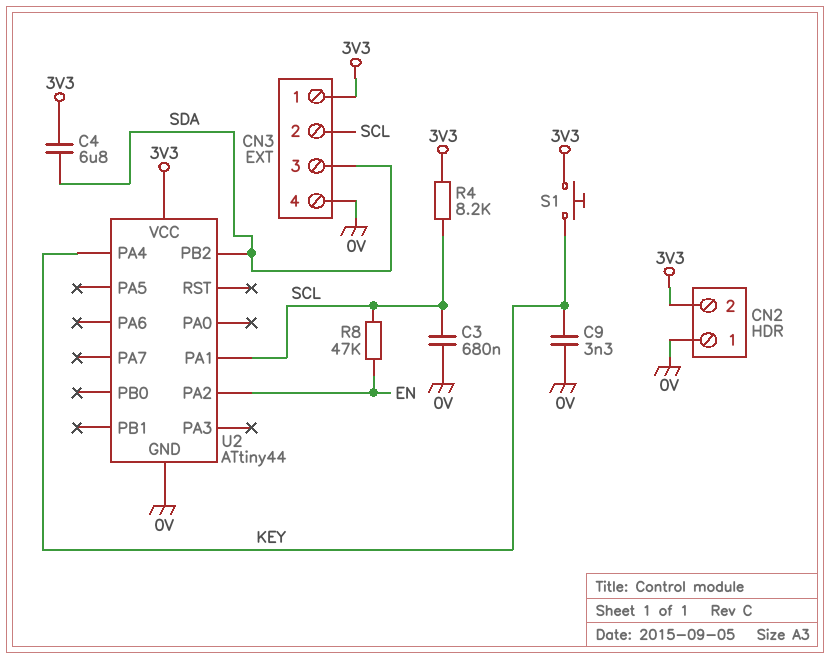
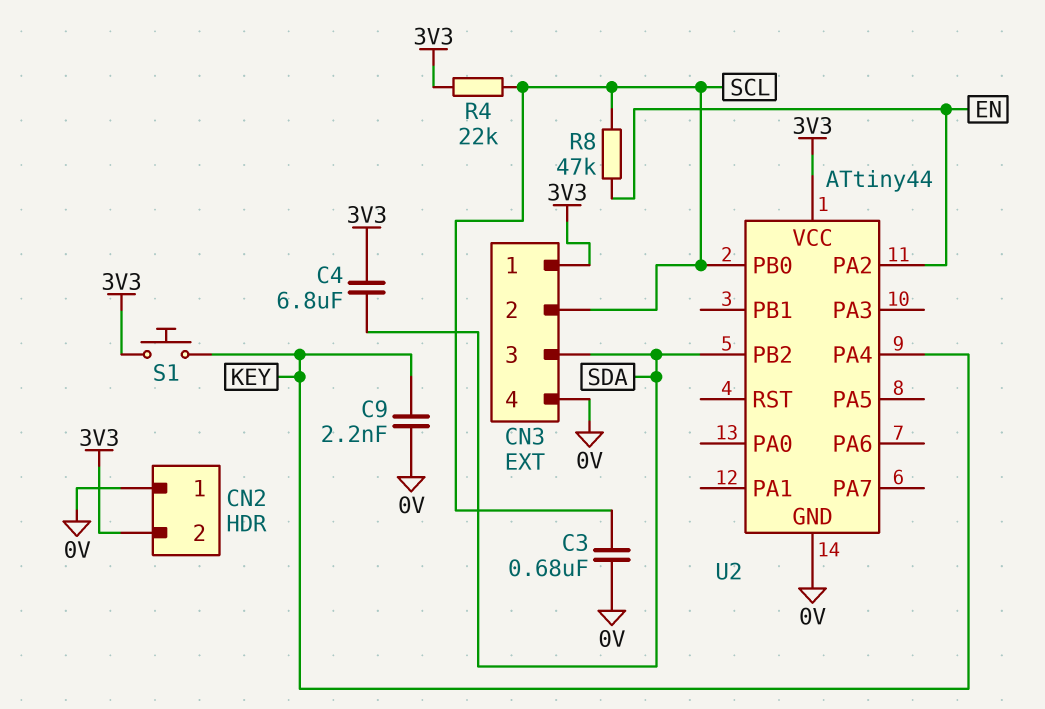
C9: 3.3nF (0V, KEY) -> 2.2nF (0V, KEY)
R4: 8.2k (3V3, SCL) -> 22k (3V3, SCL)
U2 pin PA1: SCL -> none
U2 pin PB0: none -> SCL

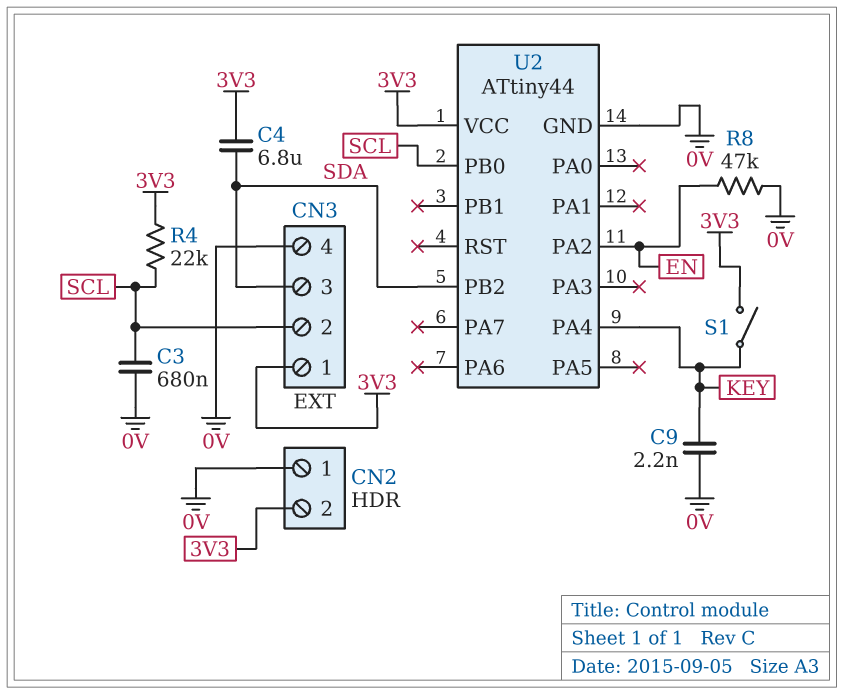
R8: 47k (EN, SCL) -> 47k (0V, EN)
S1: button (3V3, KEY) -> switch (3V3, KEY)

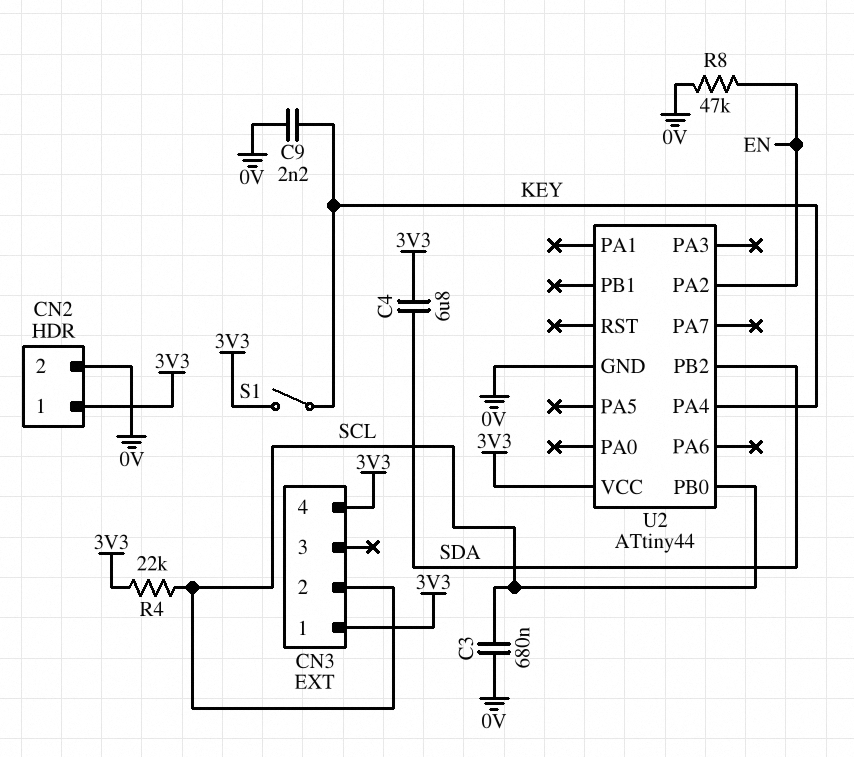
CN2 pin 1: 0V -> 3V3
CN2 pin 2: 3V3 -> 0V
CN3 pin 3: SDA -> none
CN3 pin 4: 0V -> 3V3

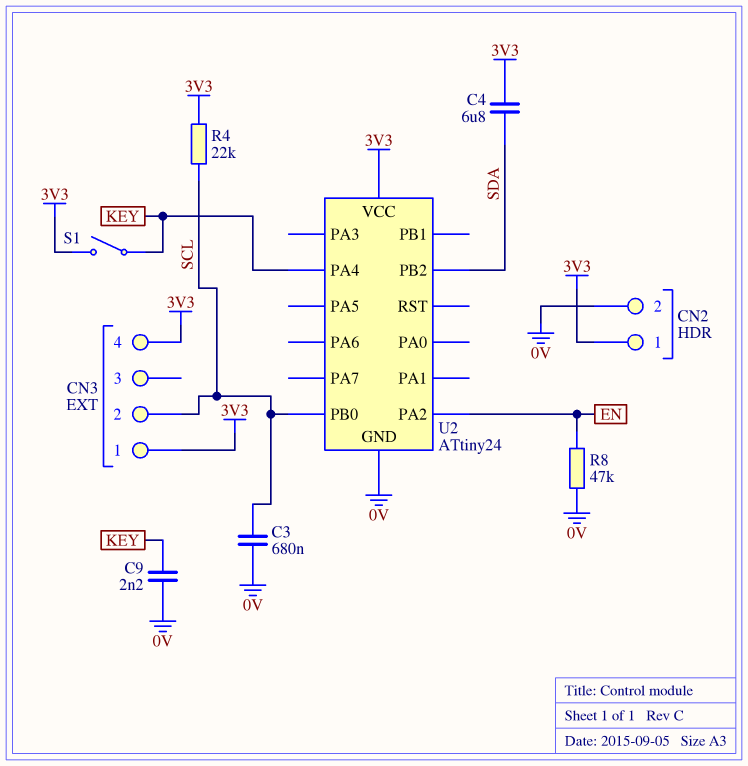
U2: ATtiny44 -> ATtiny24

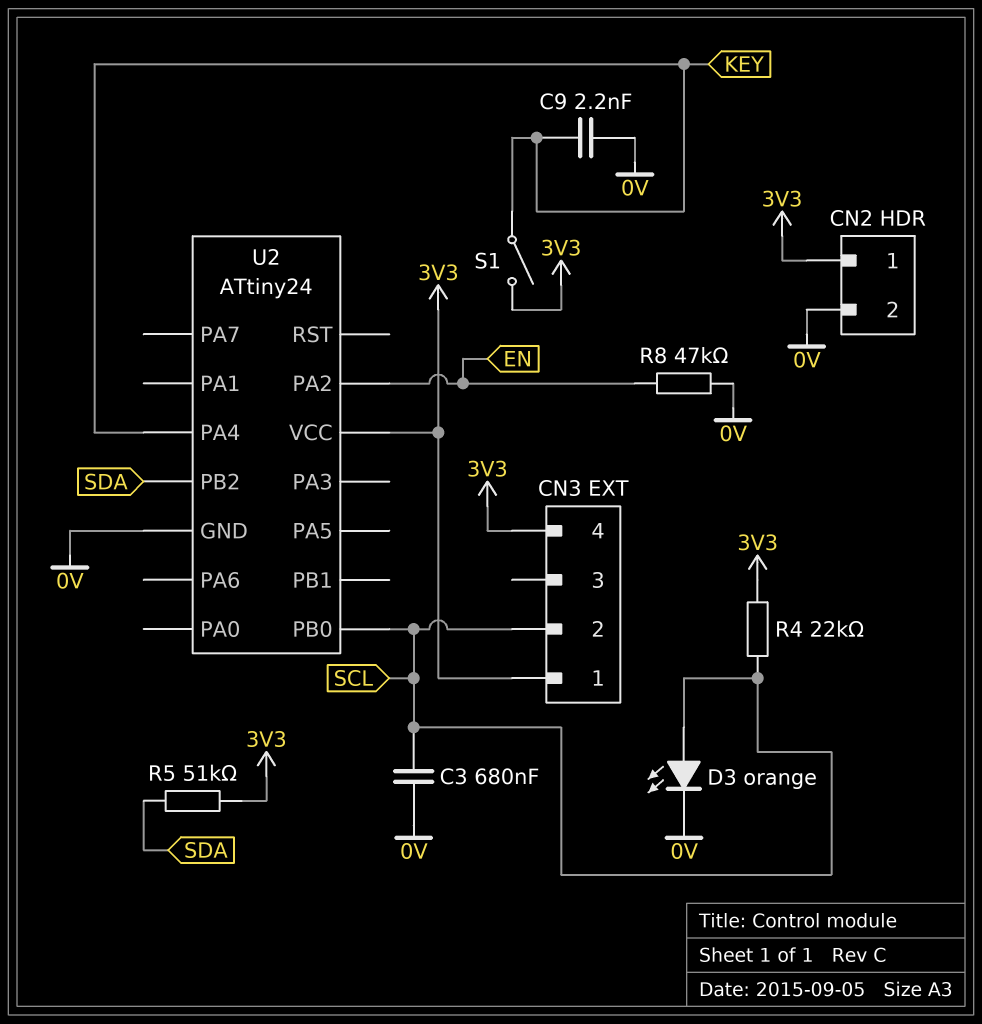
C4: 6.8uF (3V3, SDA) -> none
D3: none -> LED orange (A SCL, K 0V)
R5: none -> 51k (3V3, SDA)

